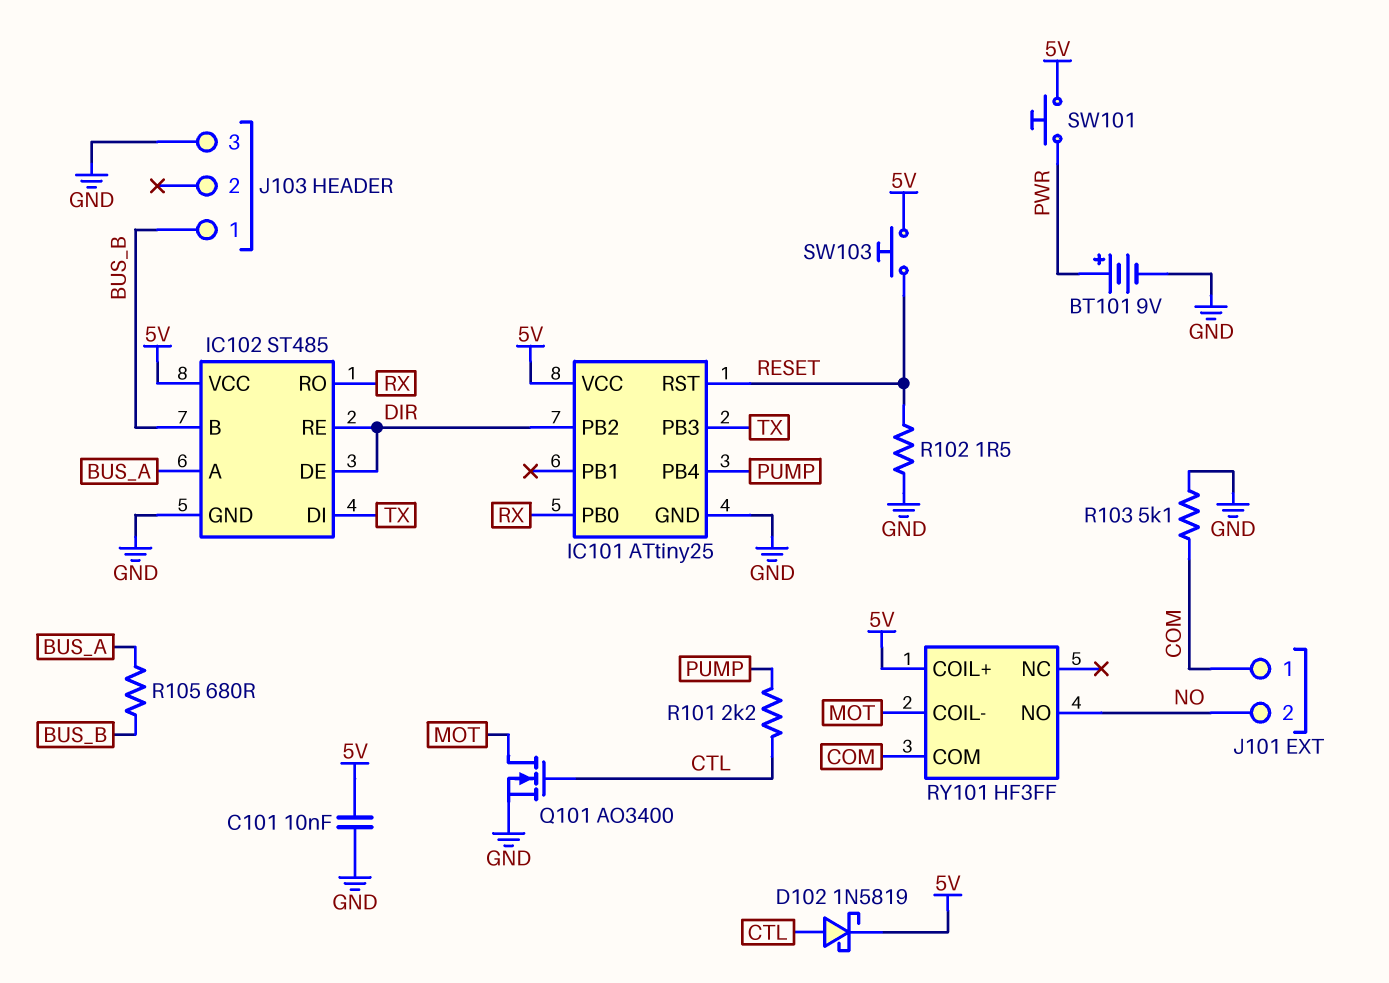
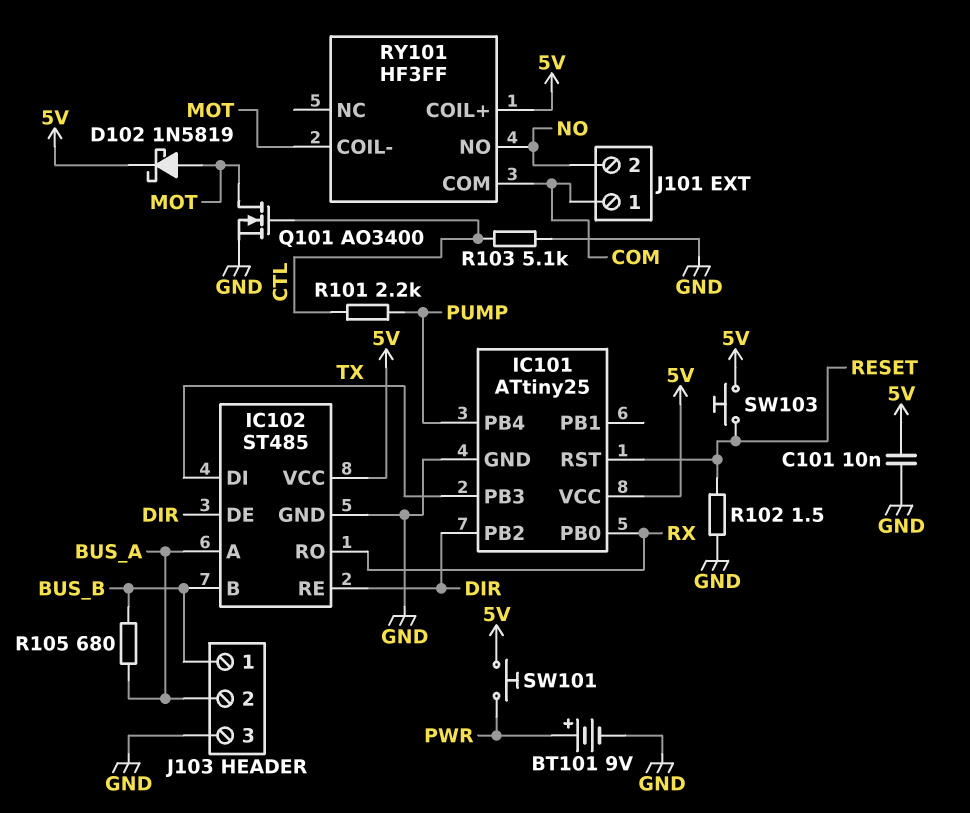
D102: schottky 1N5819 (A CTL, K 5V) -> schottky 1N5819 (A MOT, K 5V)
J103 pin 2: none -> BUS_A
R103: 5.1k (COM, GND) -> 5.1k (CTL, GND)

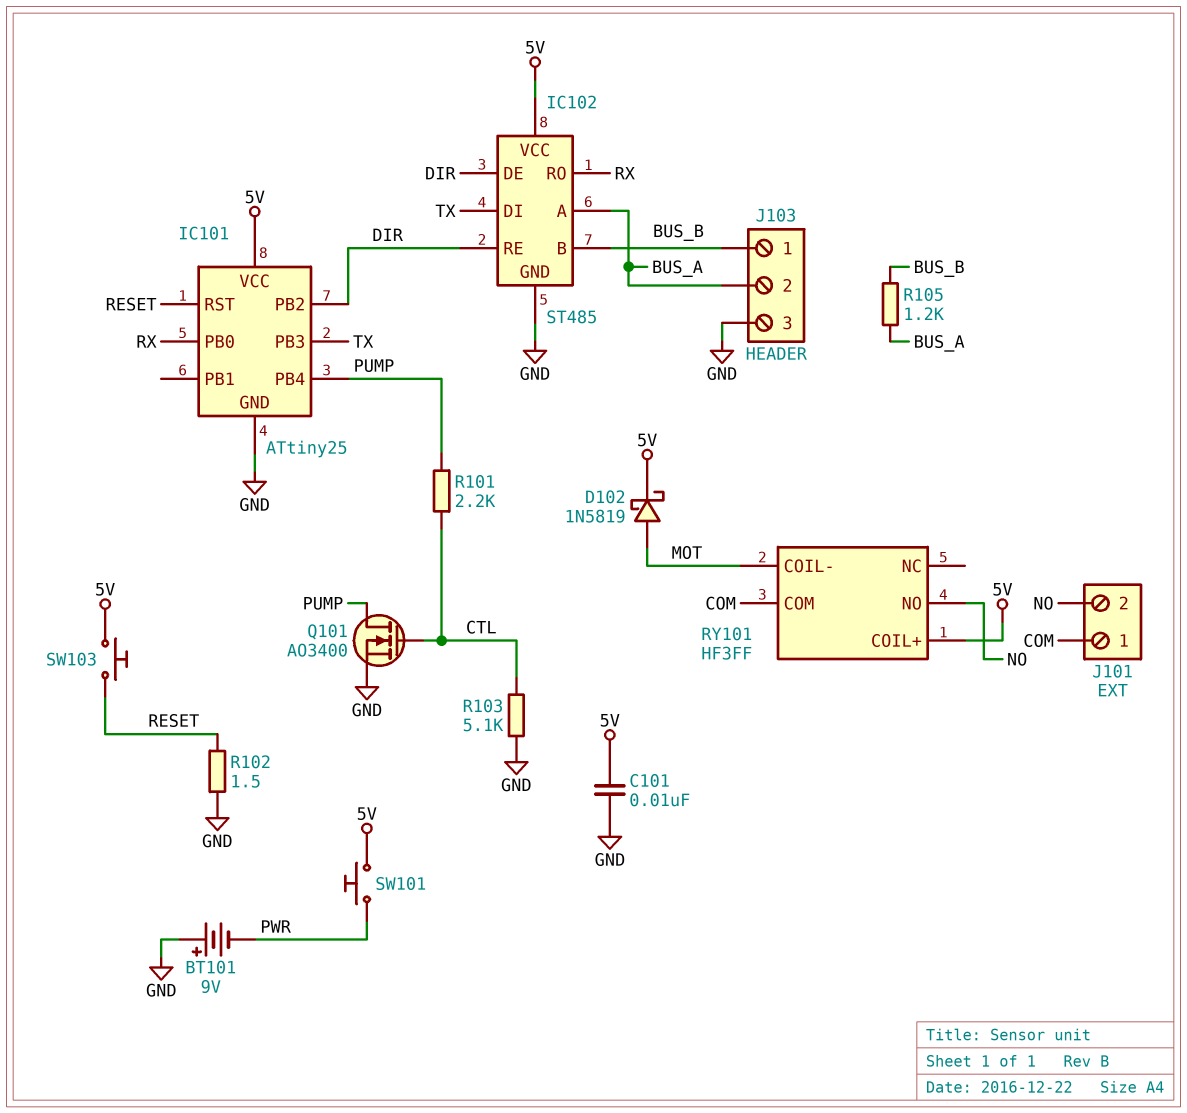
BT101: 9V (plus PWR, minus GND) -> 9V (plus GND, minus PWR)
Q101: NMOS AO3400 (G CTL, D MOT, S GND) -> NMOS AO3400 (G CTL, D PUMP, S GND)
R105: 680 (BUS_A, BUS_B) -> 1.2k (BUS_A, BUS_B)

